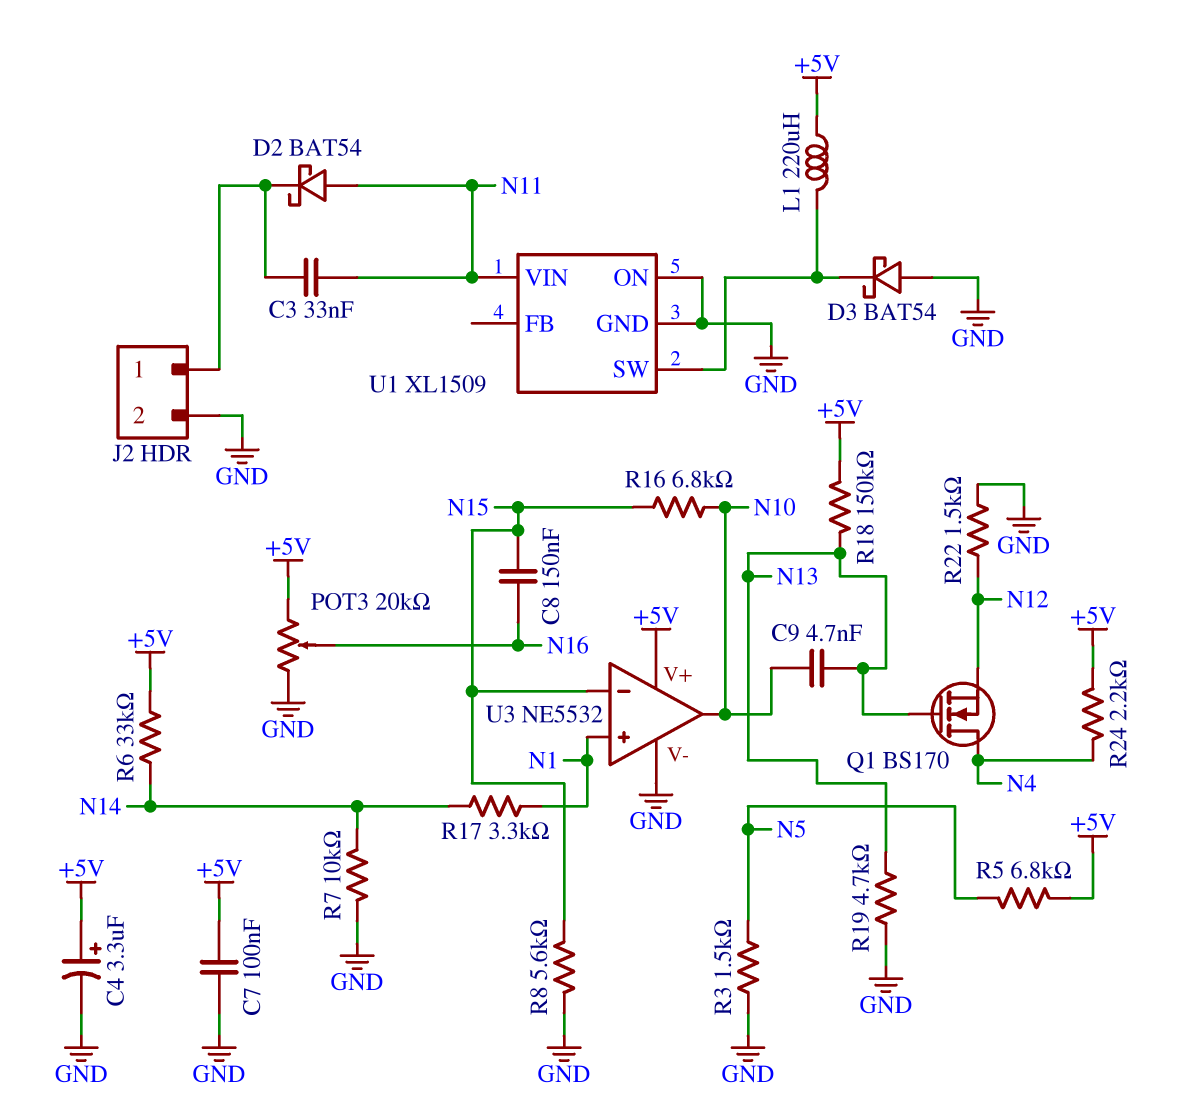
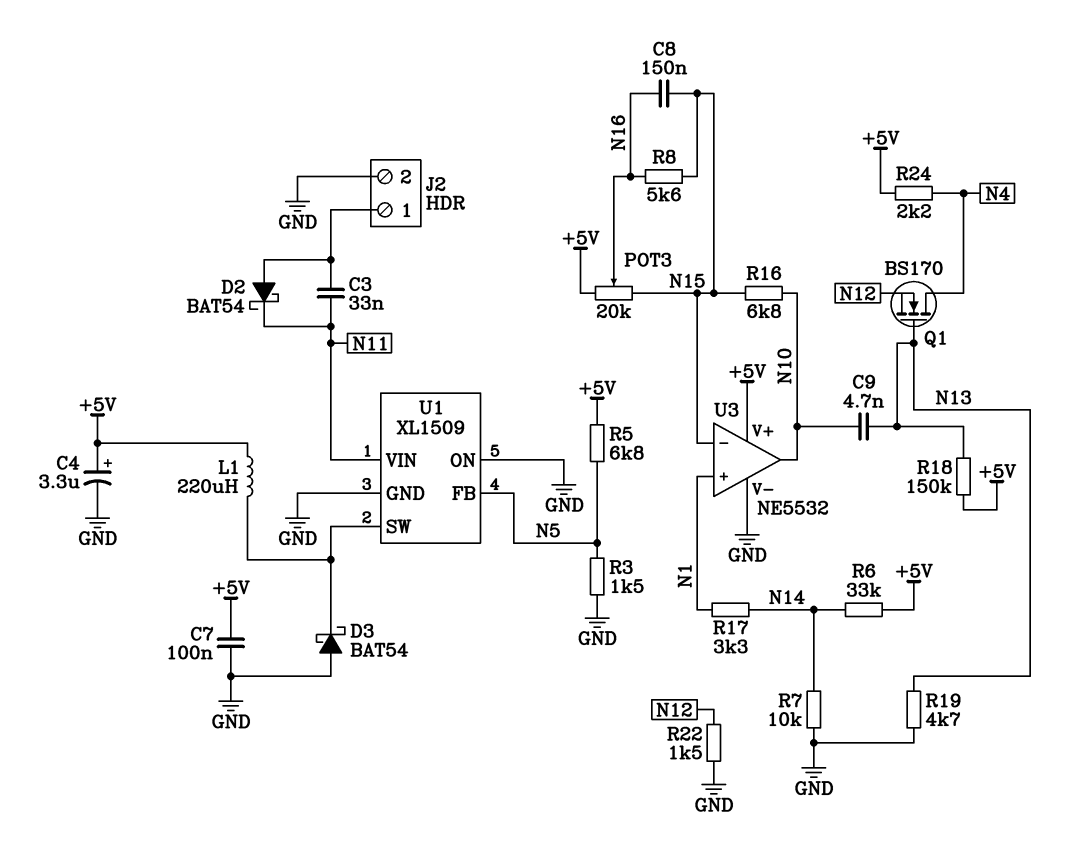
D2: schottky BAT54 (A N11, K J2/1) -> schottky BAT54 (A J2/1, K N11)
POT3: 20k (+5V, GND, wiper N16) -> 20k (+5V, N15, wiper N16)
R8: 5.6k (GND, N15) -> 5.6k (N15, N16)
U1 pin FB: none -> N5

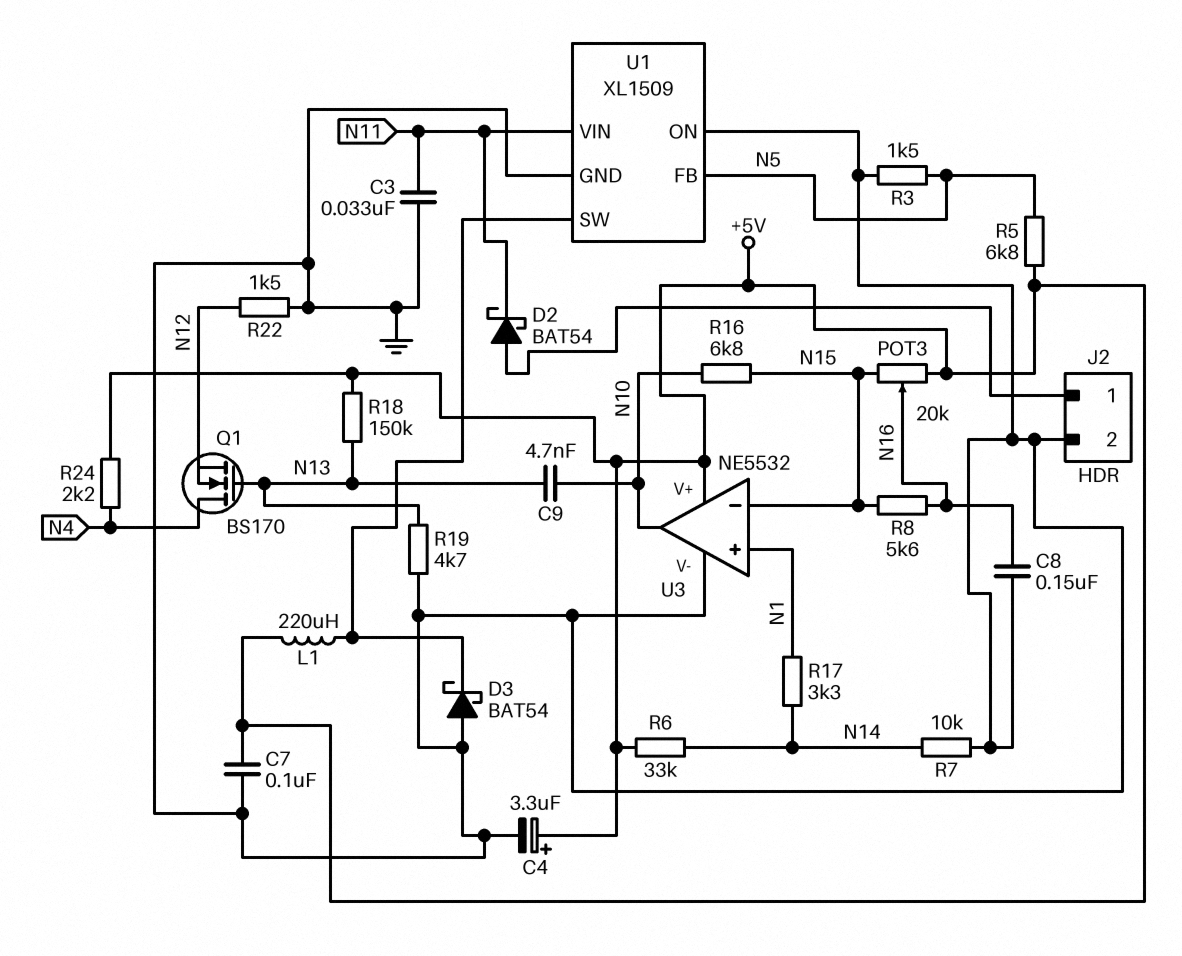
C3: 33nF (J2/1, N11) -> 33nF (GND, N11)
C8: 150nF (N15, N16) -> 150nF (GND, N16)

